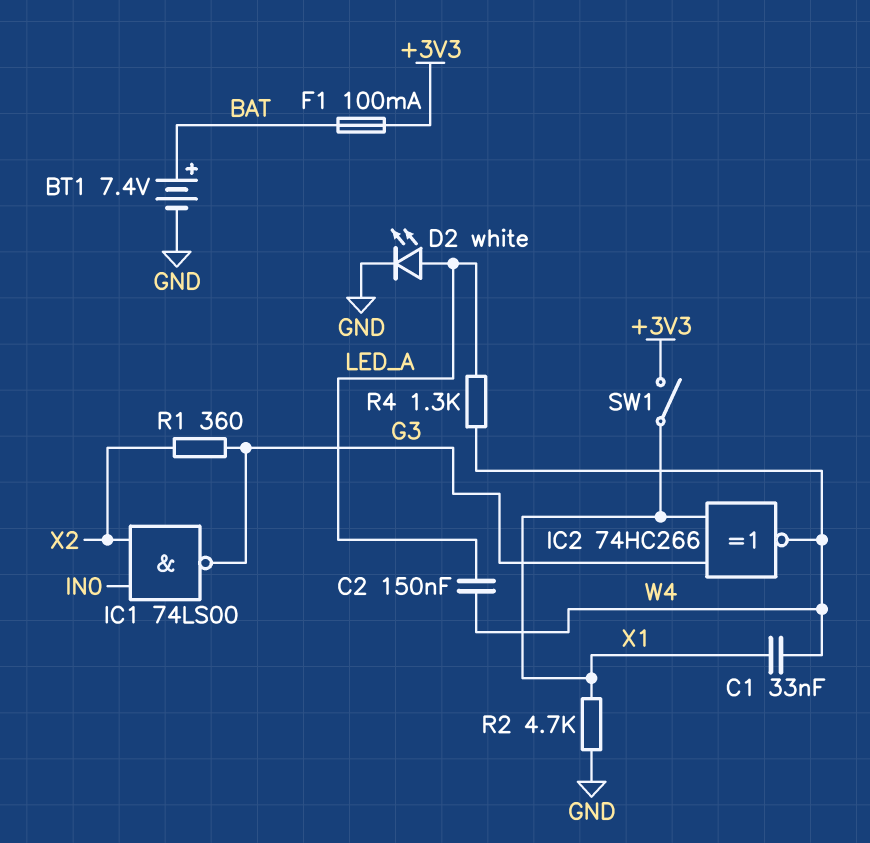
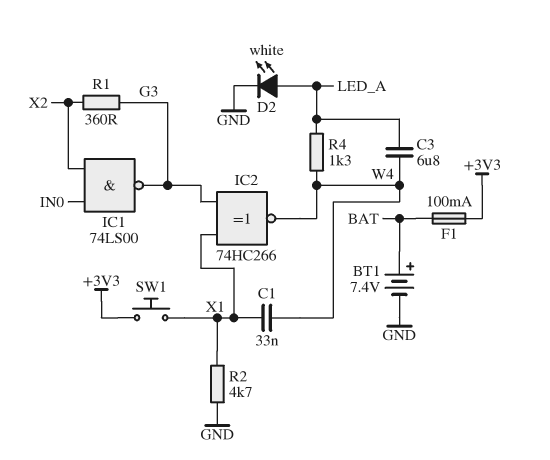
C2: 150nF (LED_A, W4) -> none
C3: none -> 6.8uF (LED_A, W4)
SW1: switch (+3V3, X1) -> button (+3V3, X1)

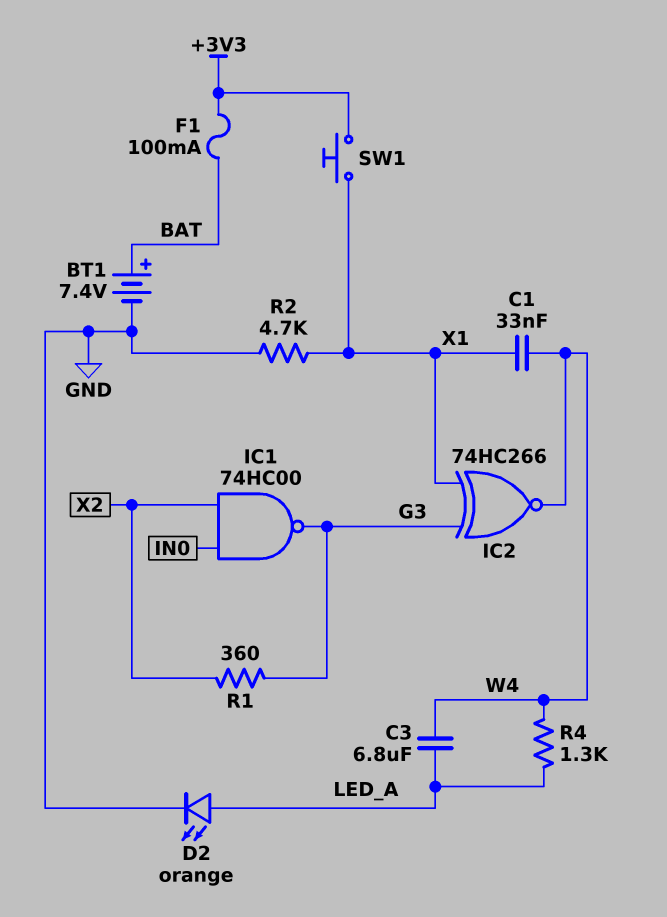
D2: LED white (A LED_A, K GND) -> LED orange (A LED_A, K GND)
IC1: NAND 74LS00 (in IN0, in X2, out G3) -> NAND 74HC00 (in IN0, in X2, out G3)

